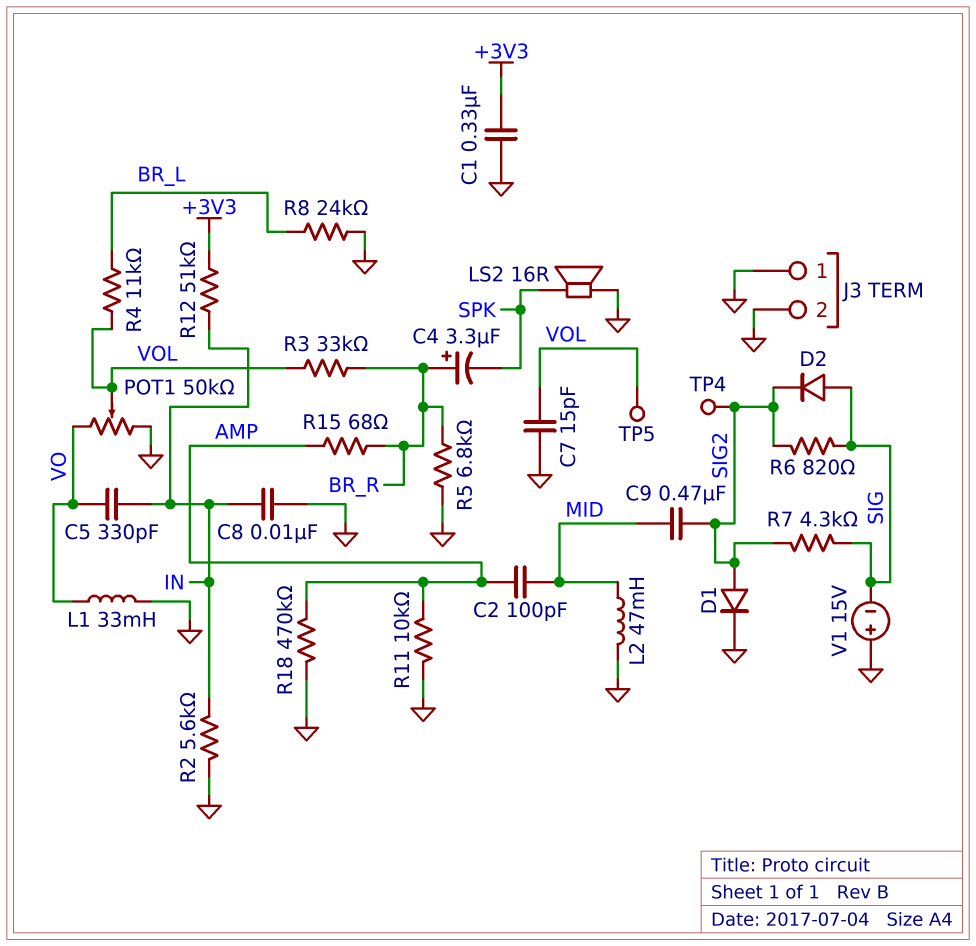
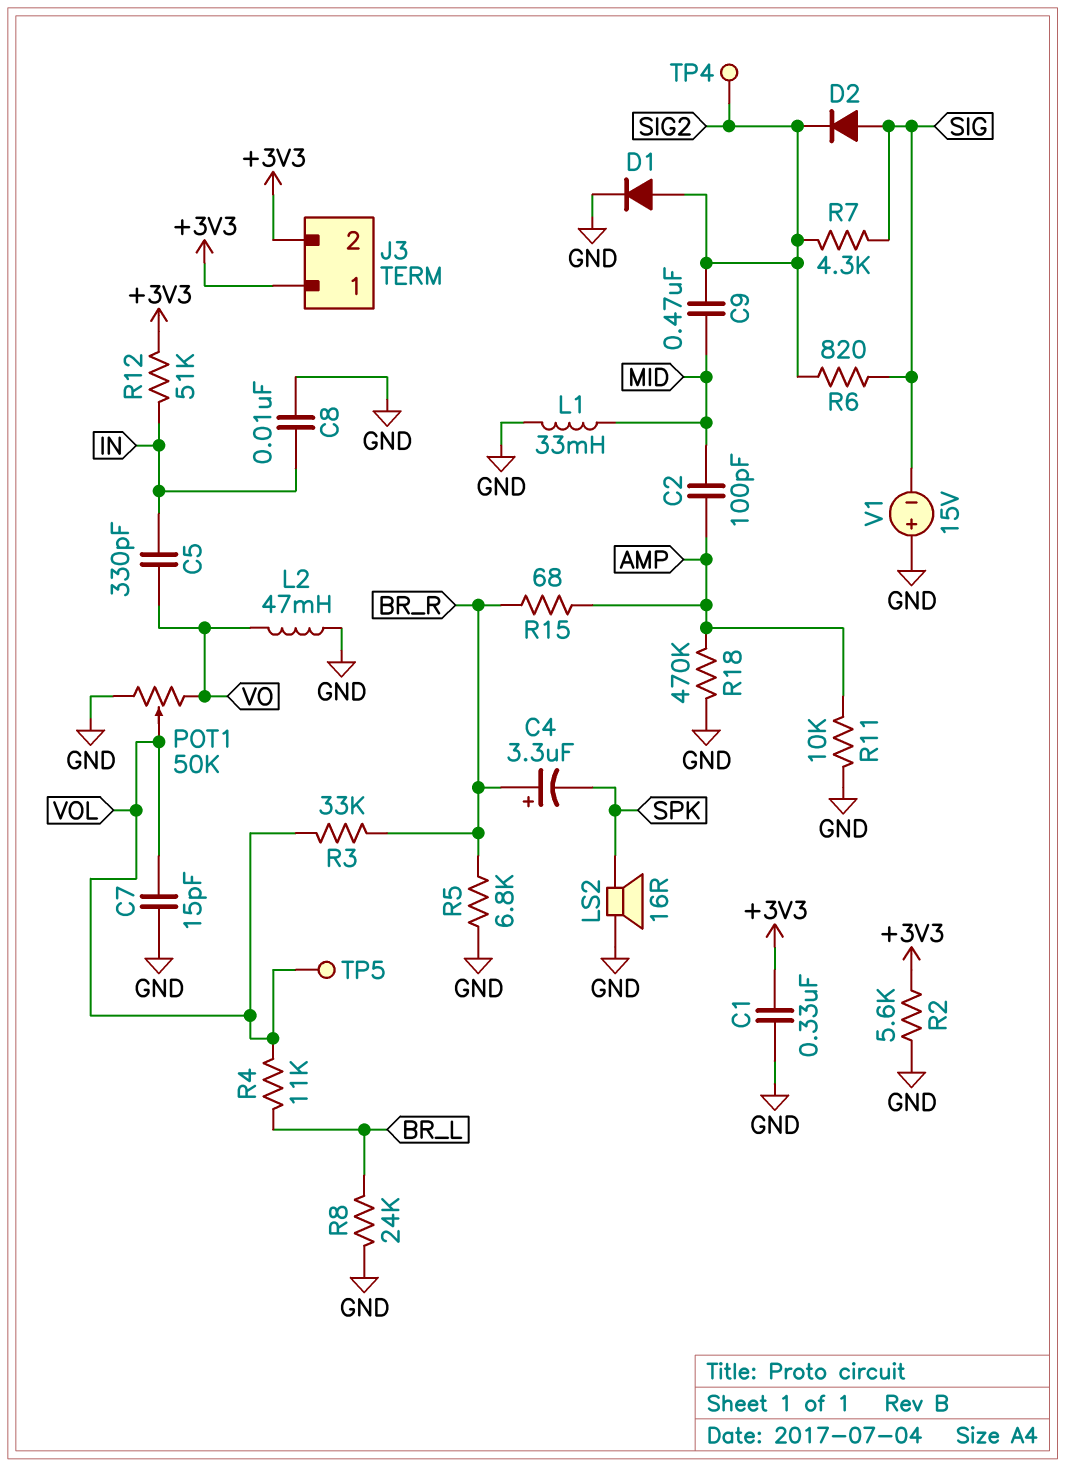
J3 pin 1: GND -> +3V3
J3 pin 2: GND -> +3V3
L1: 33mH (GND, VO) -> 33mH (GND, MID)
L2: 47mH (GND, MID) -> 47mH (GND, VO)
R2: 5.6k (GND, IN) -> 5.6k (+3V3, GND)

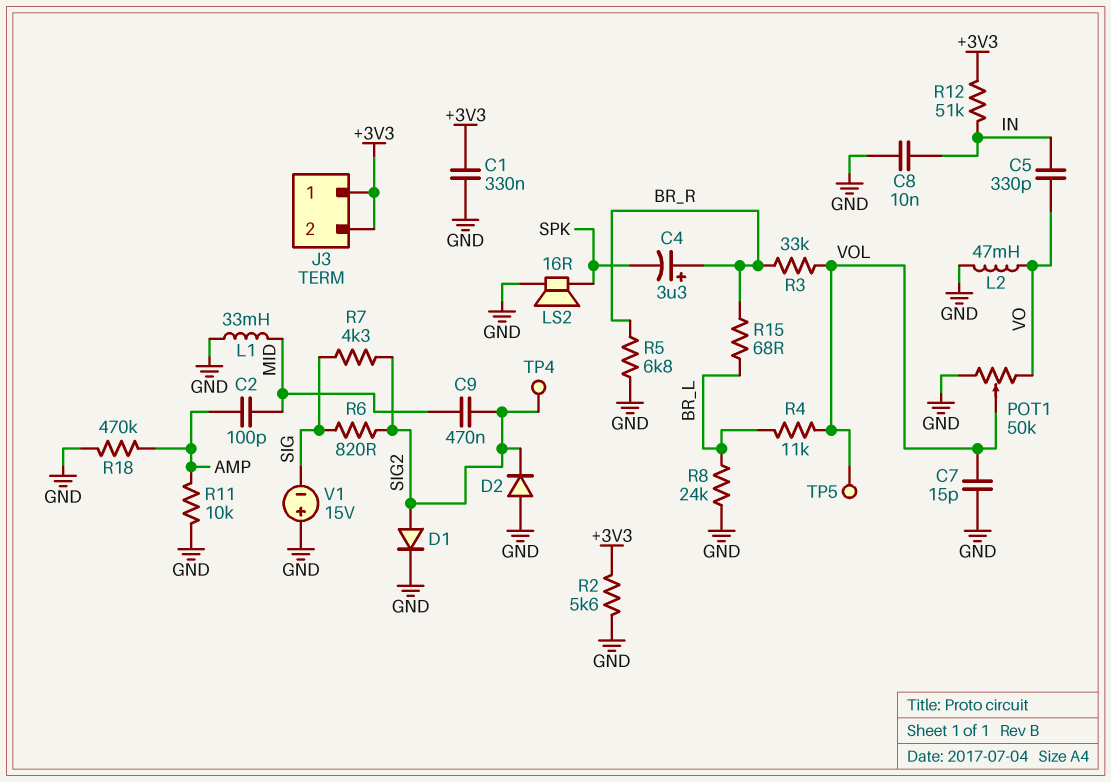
D2: diode (A SIG, K SIG2) -> diode (A GND, K SIG2)
R15: 68 (AMP, BR_R) -> 68 (BR_L, BR_R)

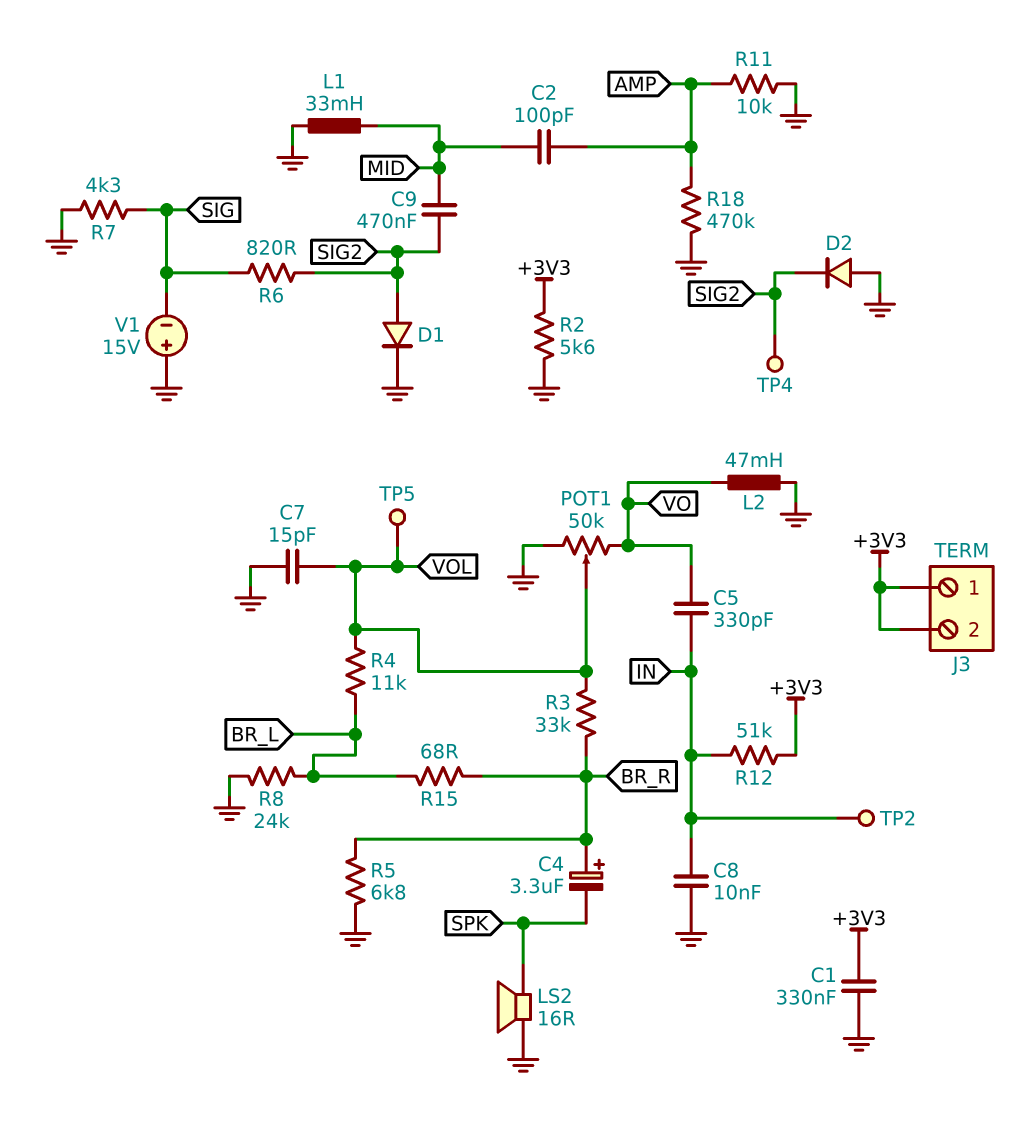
R7: 4.3k (SIG, SIG2) -> 4.3k (GND, SIG)
TP2: none -> test point (IN)

